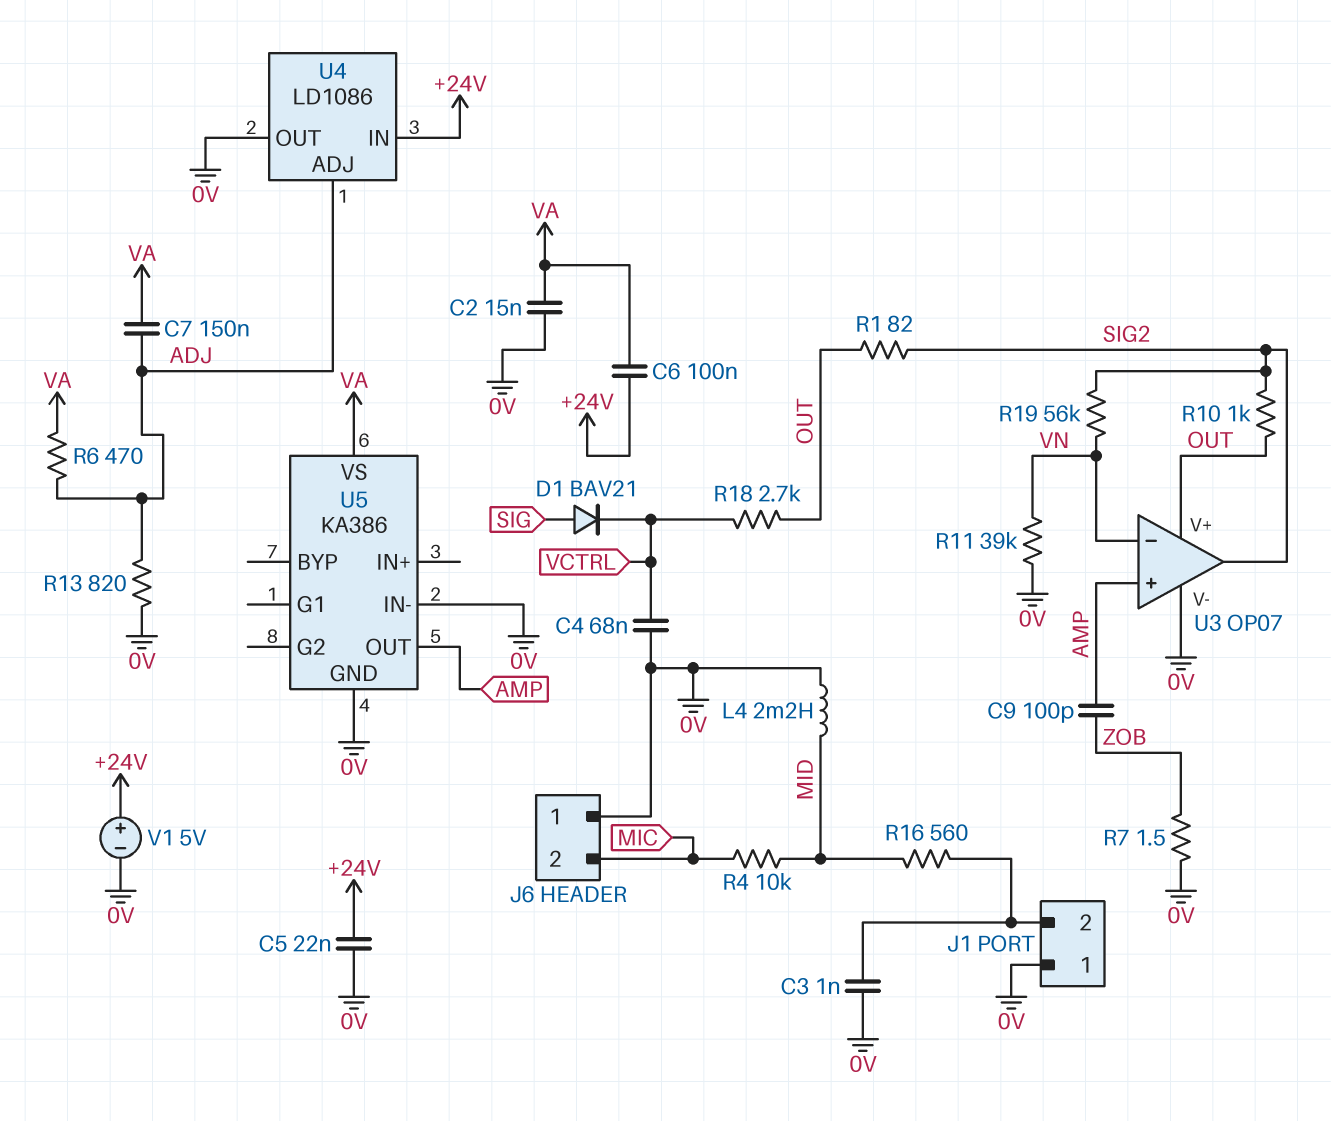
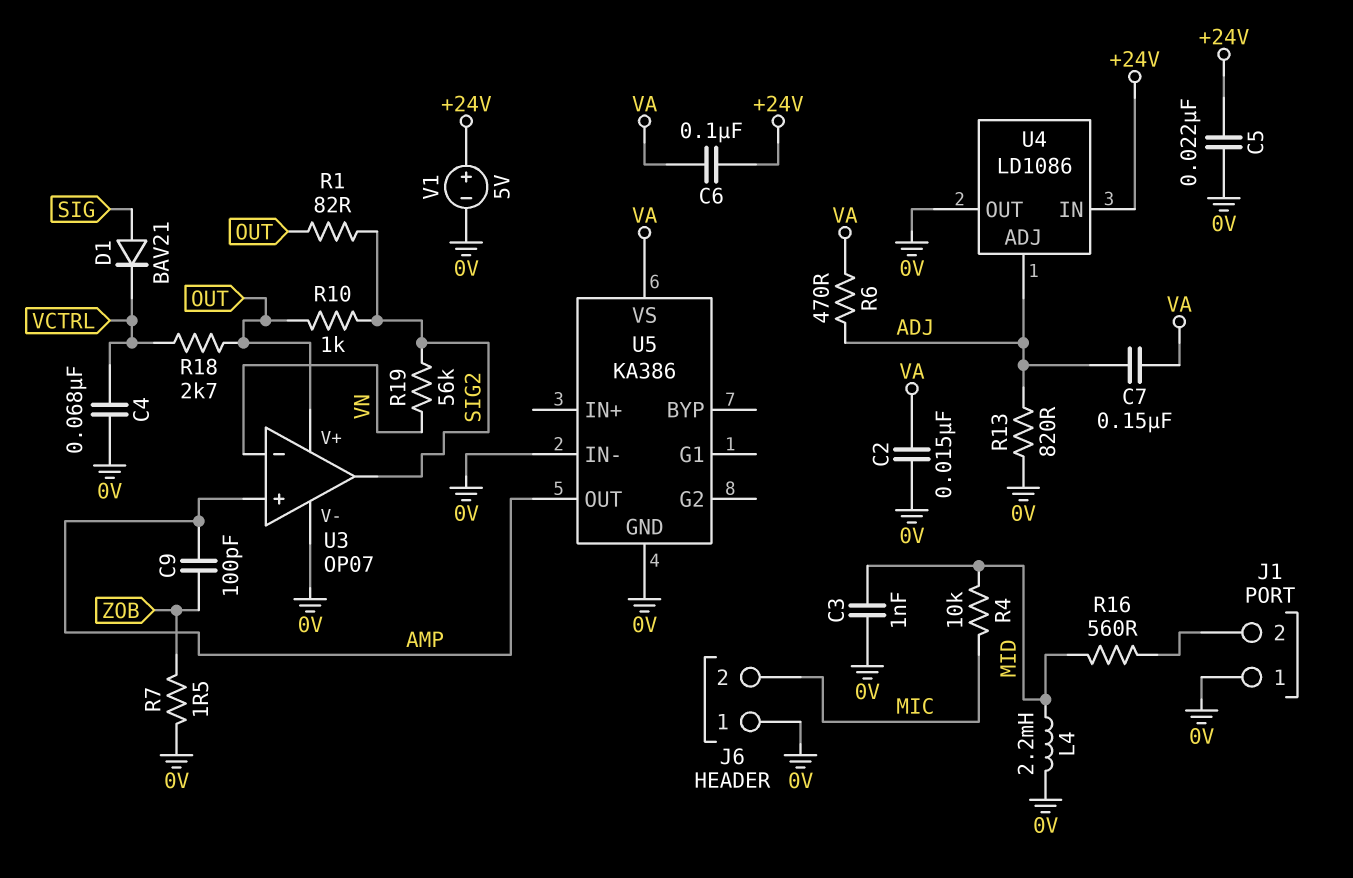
C3: 1nF (0V, J1/2) -> 1nF (0V, MID)
R11: 39k (0V, VN) -> none

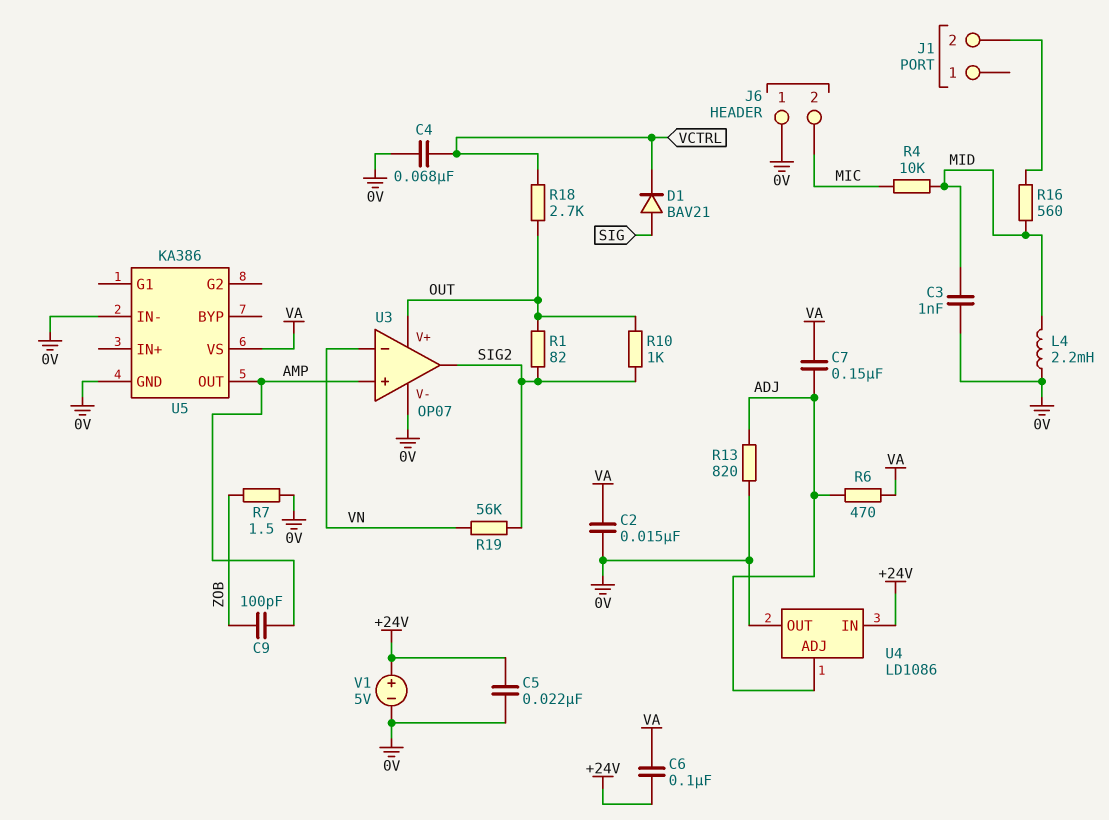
J1 pin 1: 0V -> none

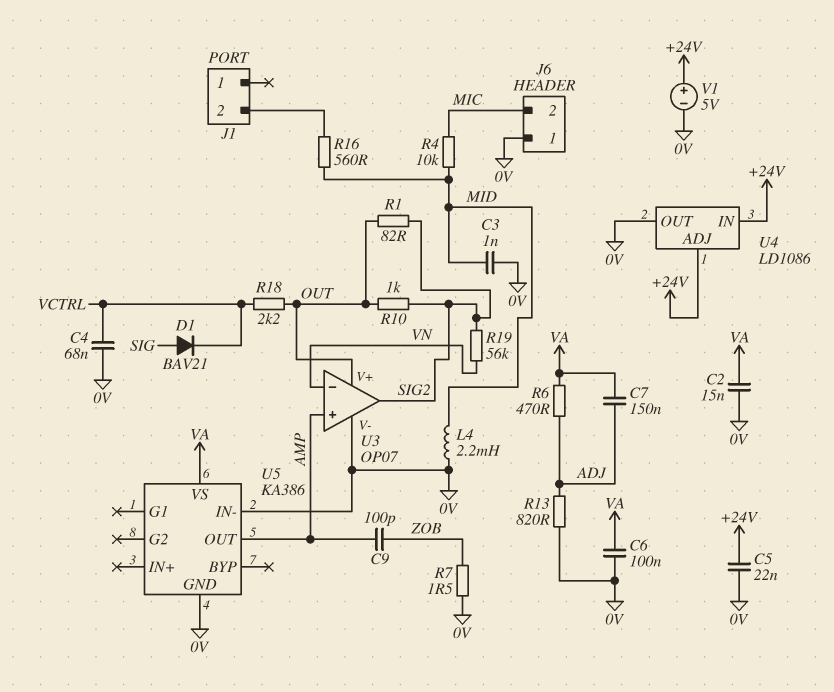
C6: 100nF (+24V, VA) -> 100nF (0V, VA)
R18: 2.7k (OUT, VCTRL) -> 2.2k (OUT, VCTRL)
U4 pin ADJ: ADJ -> +24V

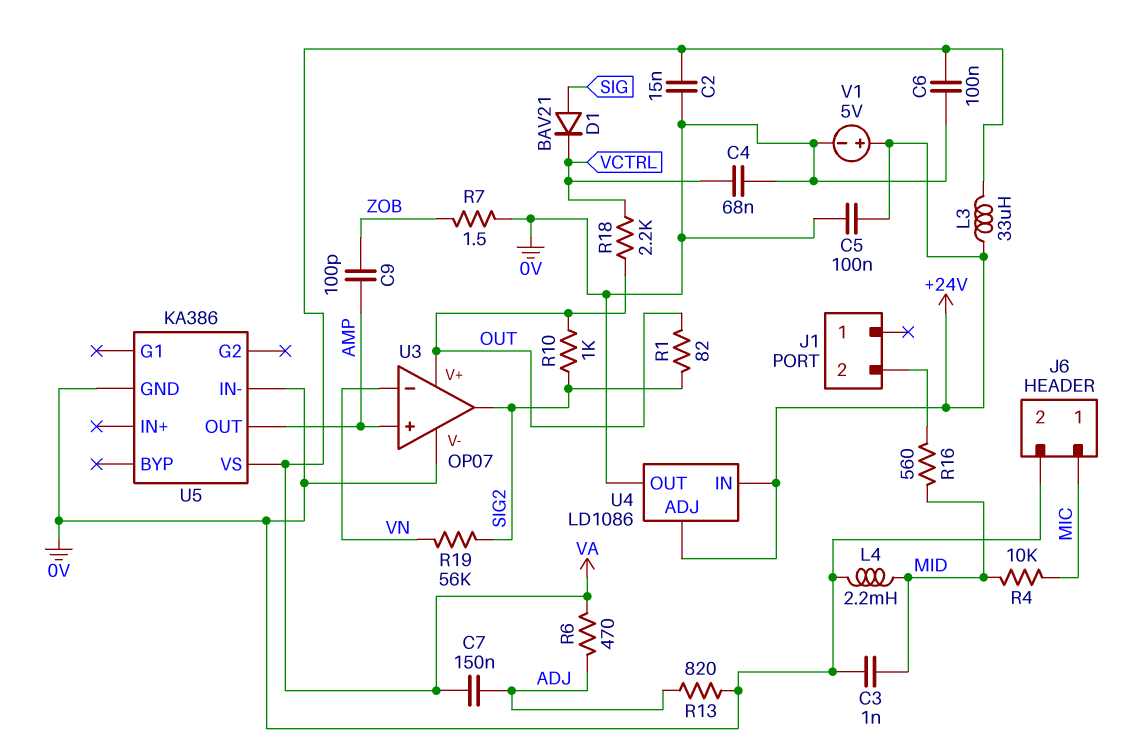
C5: 22nF (+24V, 0V) -> 100nF (+24V, 0V)
J6 pin 1: 0V -> MIC
J6 pin 2: MIC -> 0V
L3: none -> 33uH (+24V, VA)

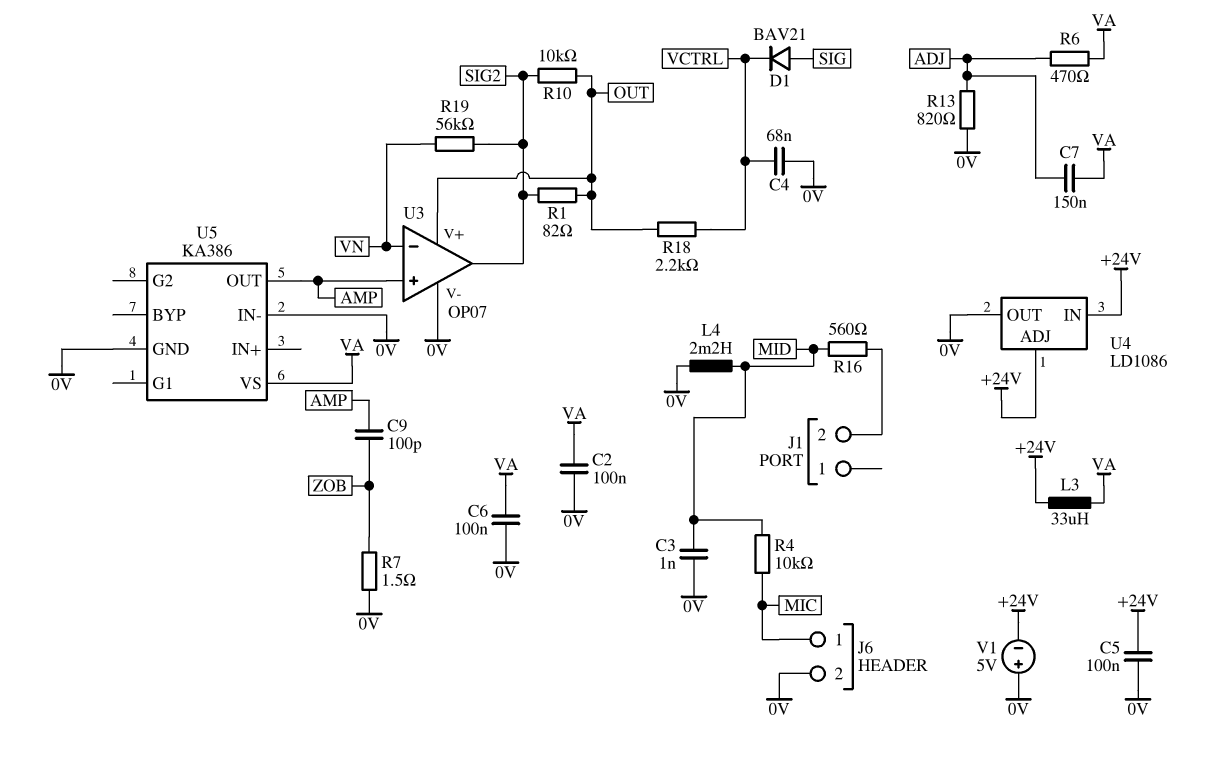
C2: 15nF (0V, VA) -> 100nF (0V, VA)
R10: 1k (OUT, SIG2) -> 10k (OUT, SIG2)
V1: 5V (plus +24V, minus 0V) -> 5V (plus 0V, minus +24V)

